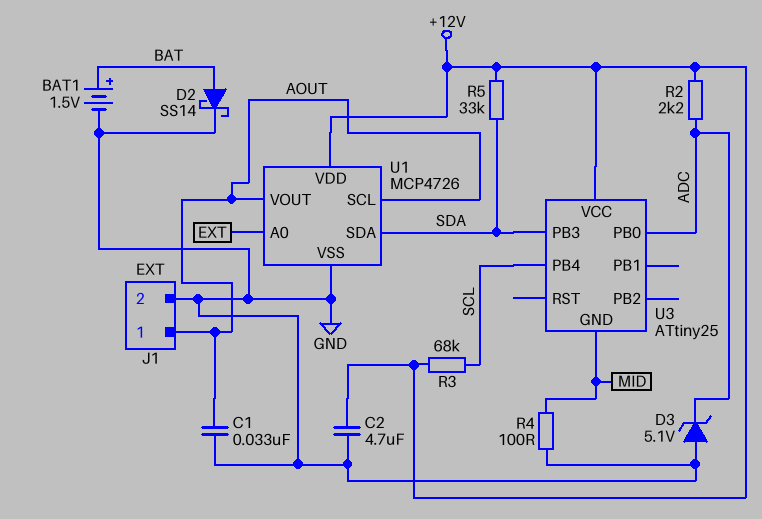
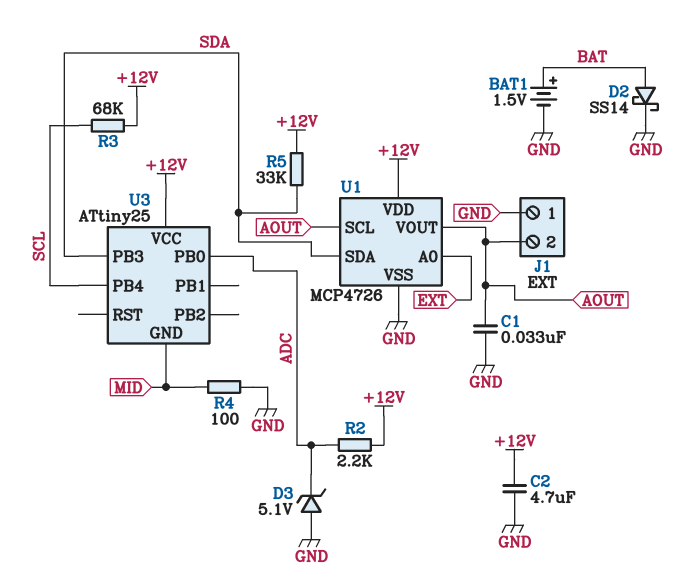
J1 pin 1: AOUT -> GND
J1 pin 2: GND -> AOUT

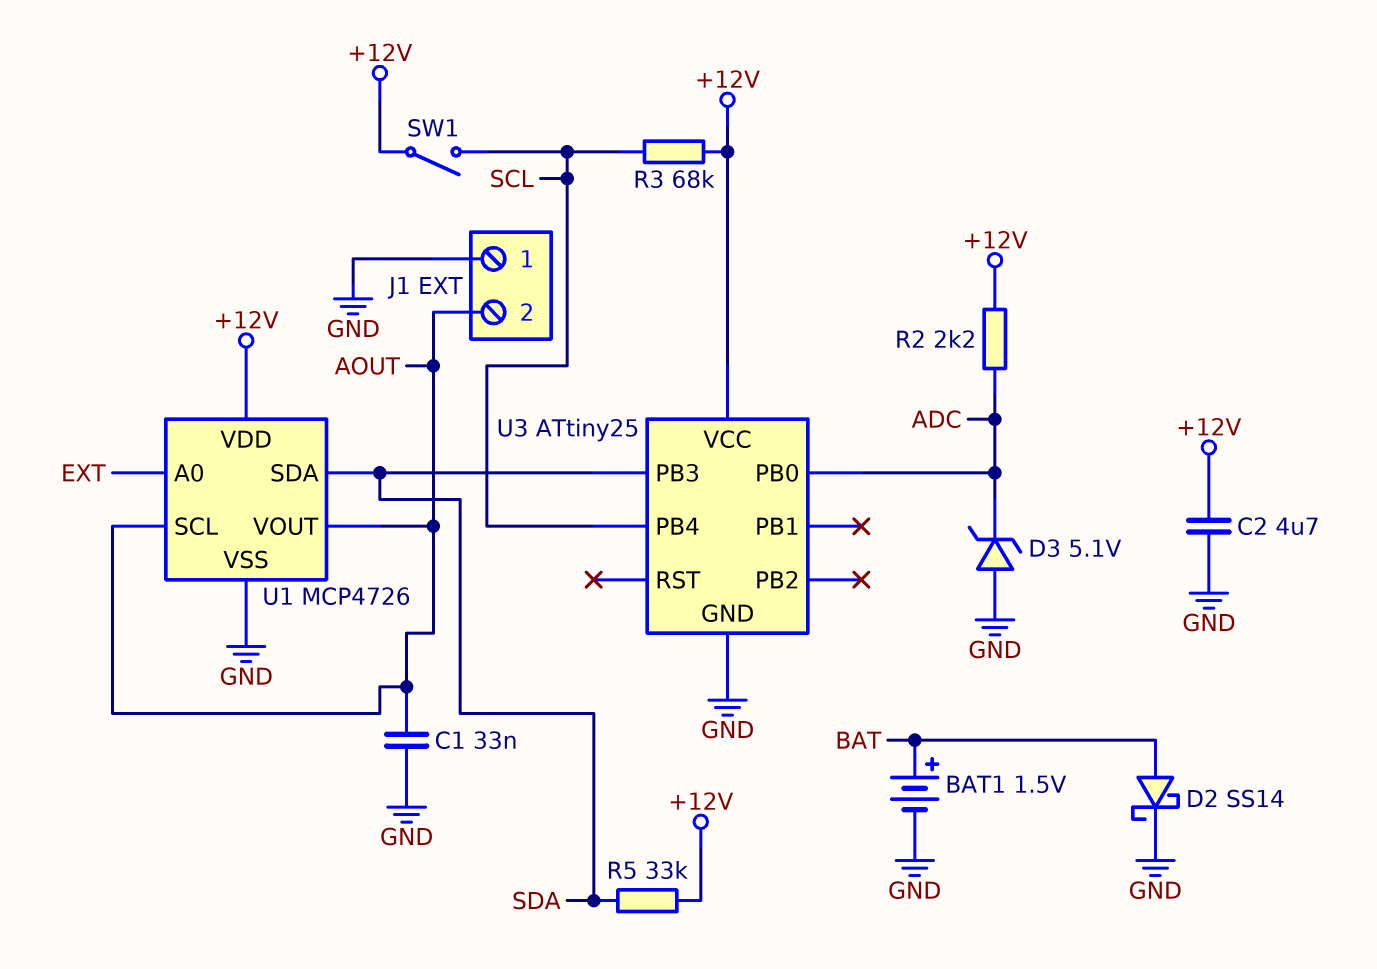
R4: 100 (GND, MID) -> none
SW1: none -> switch (+12V, SCL)
U3 pin GND: MID -> GND

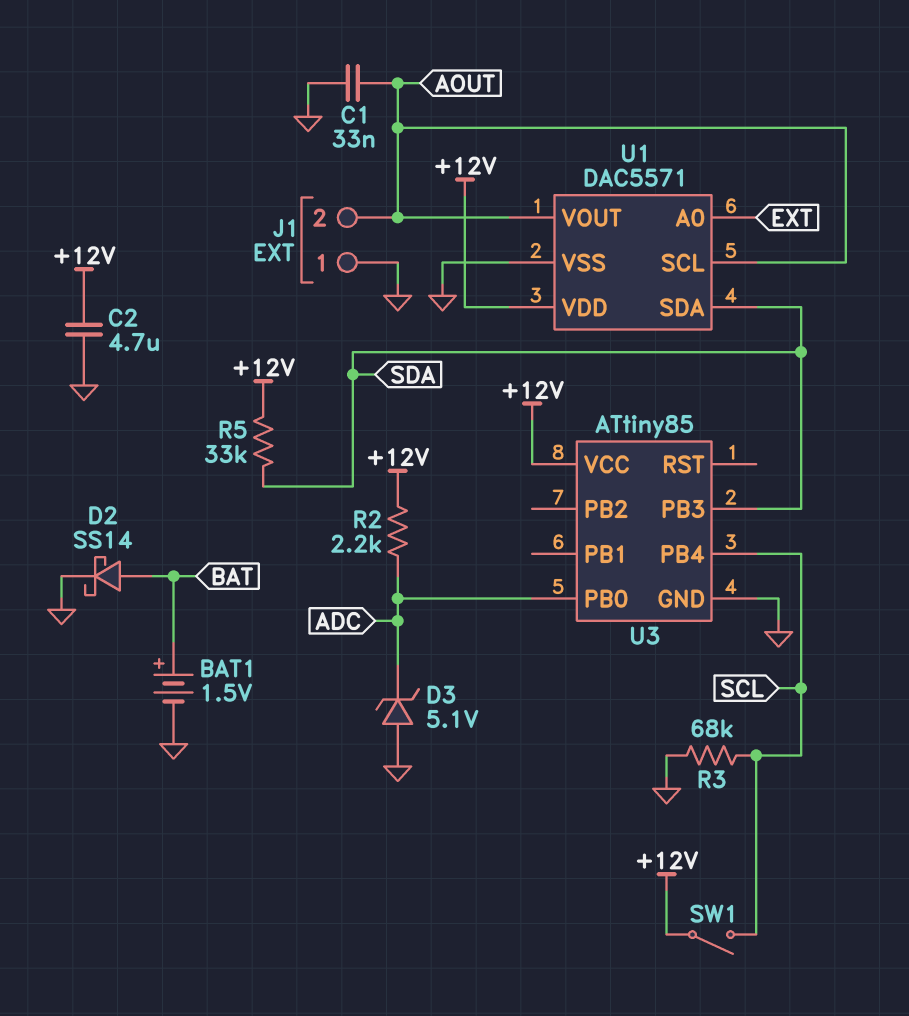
R3: 68k (+12V, SCL) -> 68k (GND, SCL)
U1: MCP4726 -> DAC5571
U3: ATtiny25 -> ATtiny85

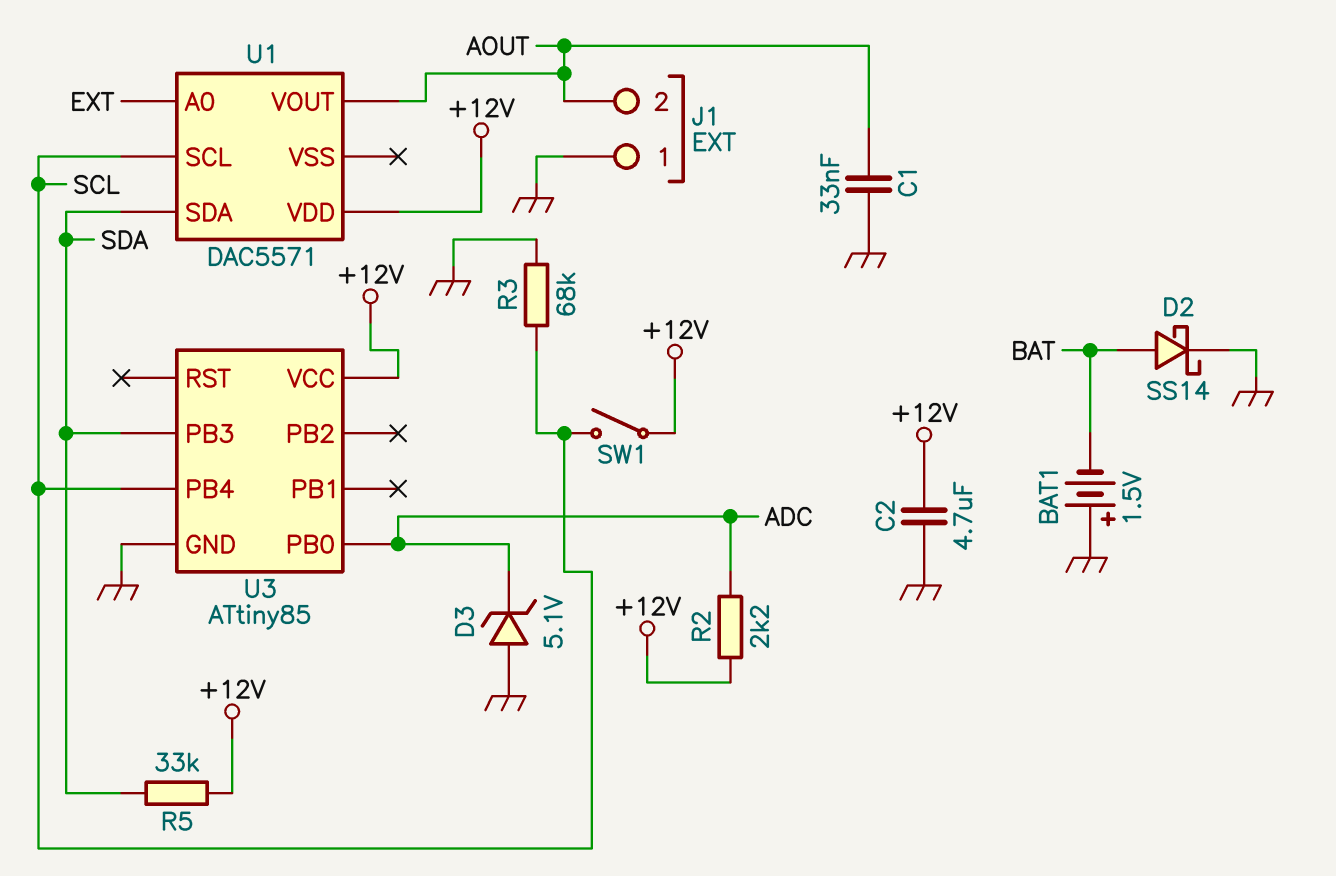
BAT1: 1.5V (plus BAT, minus GND) -> 1.5V (plus GND, minus BAT)
U1 pin SCL: AOUT -> SCL
U1 pin VSS: GND -> none

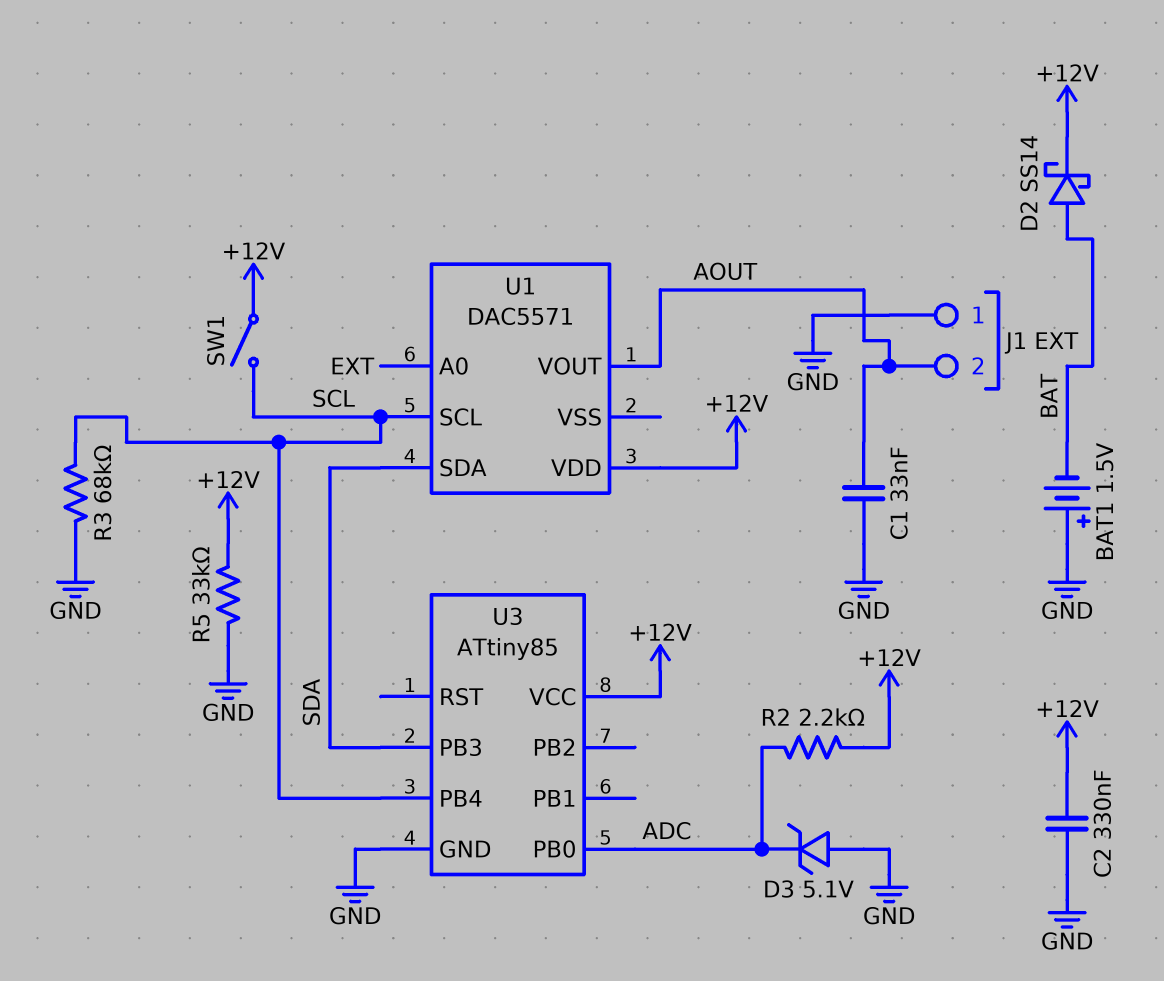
C2: 4.7uF (+12V, GND) -> 330nF (+12V, GND)
D2: schottky SS14 (A BAT, K GND) -> schottky SS14 (A BAT, K +12V)
R5: 33k (+12V, SDA) -> 33k (+12V, GND)

